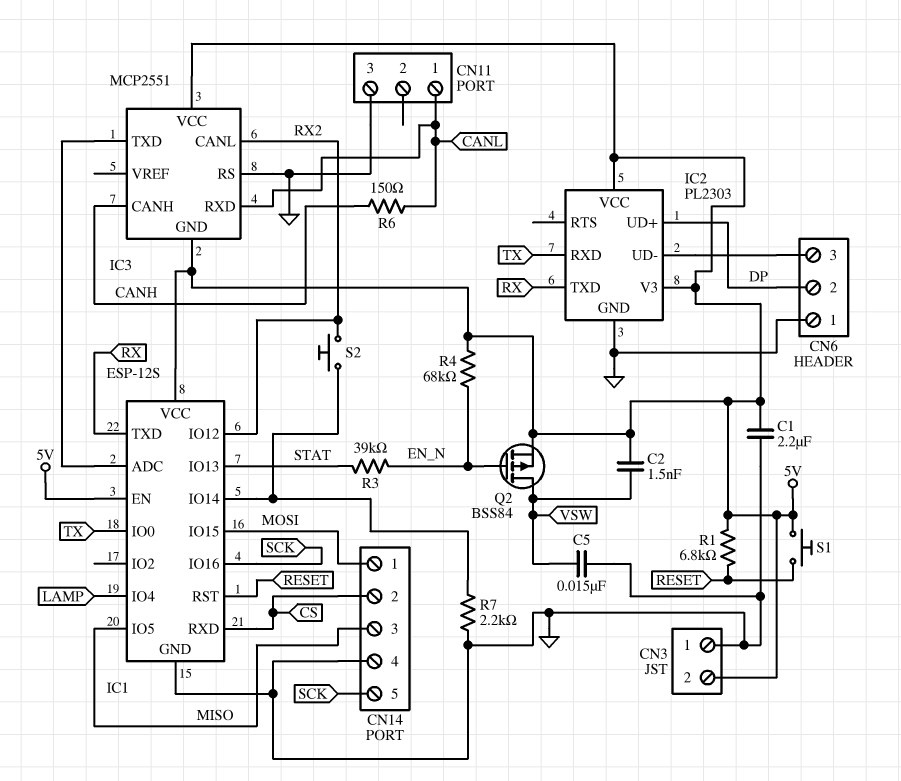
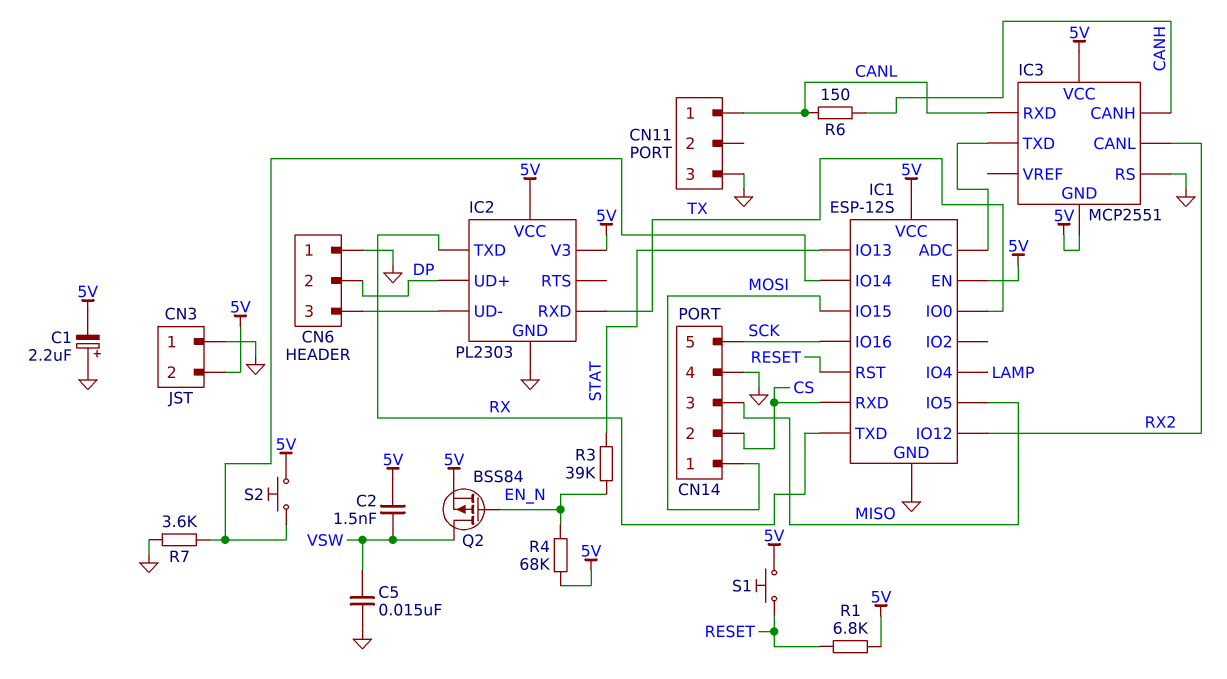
C1: 2.2uF (5V, GND) -> 2.2uF (plus GND, minus 5V)
R7: 2.2k (GND, IC1/IO14) -> 3.6k (GND, IC1/IO14)
S2: button (IC1/IO14, RX2) -> button (5V, IC1/IO14)

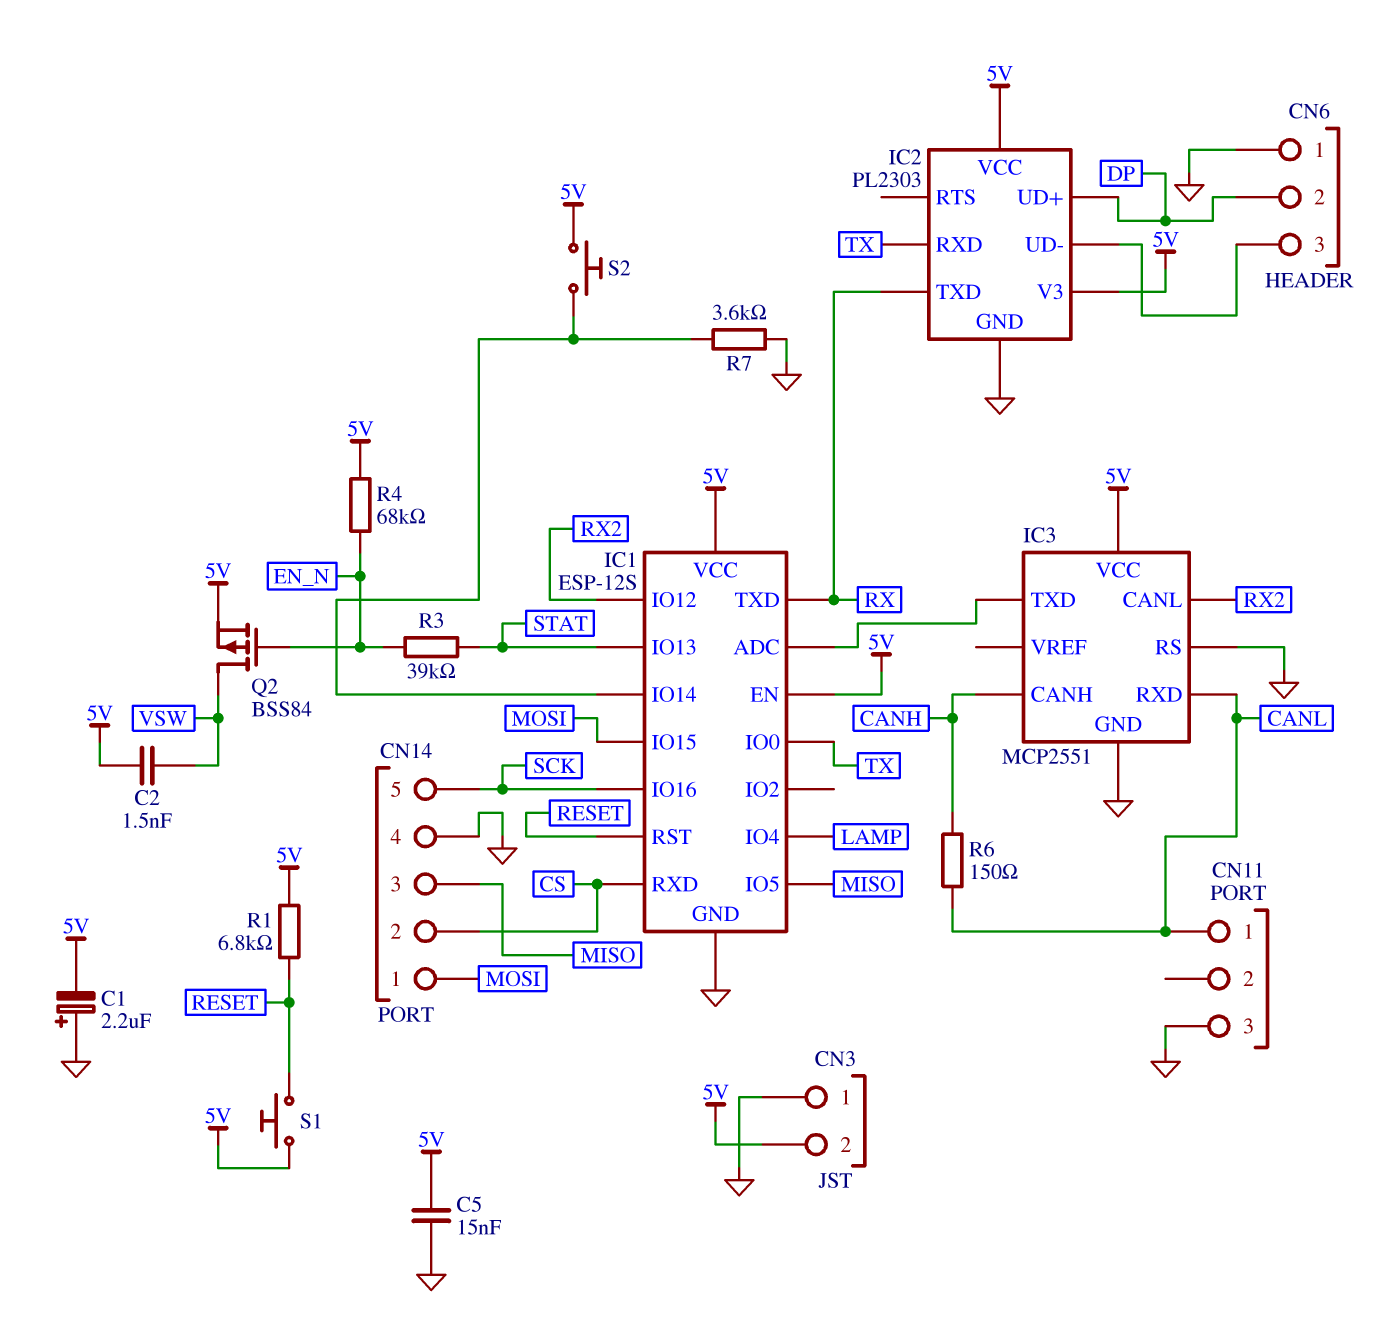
C5: 15nF (GND, VSW) -> 15nF (5V, GND)
IC3 pin GND: 5V -> GND

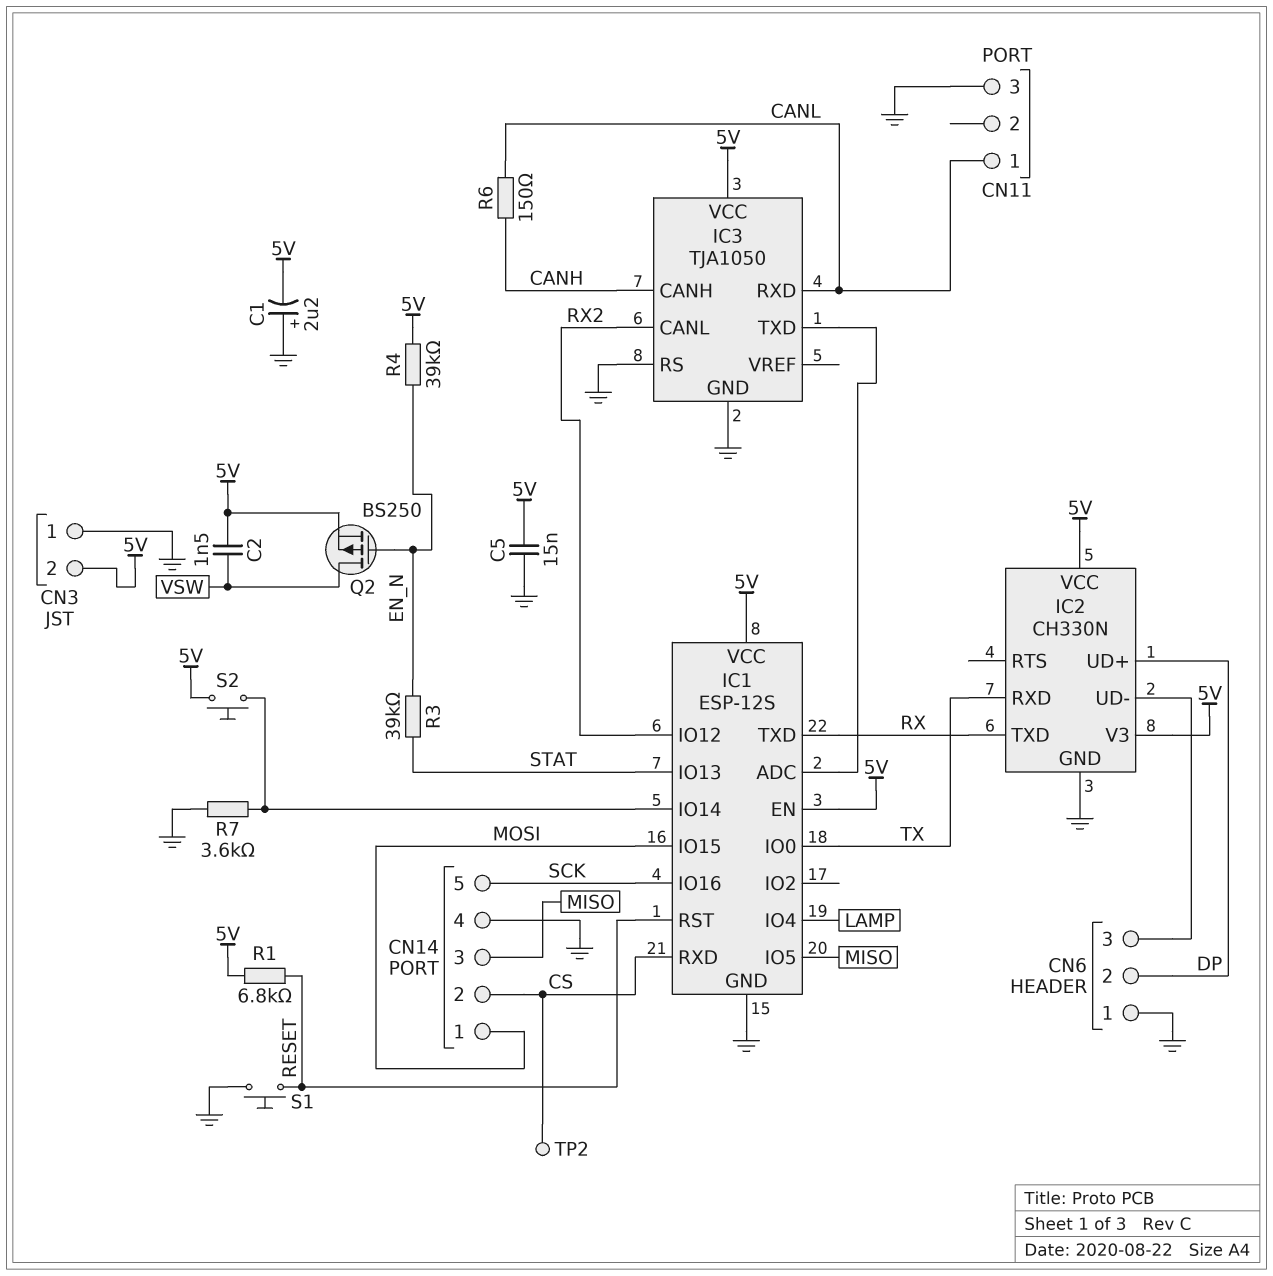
IC2: PL2303 -> CH330N
IC3: MCP2551 -> TJA1050
Q2: PMOS BSS84 (G EN_N, D VSW, S 5V) -> PMOS BS250 (G EN_N, D VSW, S 5V)
R4: 68k (5V, EN_N) -> 39k (5V, EN_N)
S1: button (5V, RESET) -> button (GND, RESET)
TP2: none -> test point (CS)

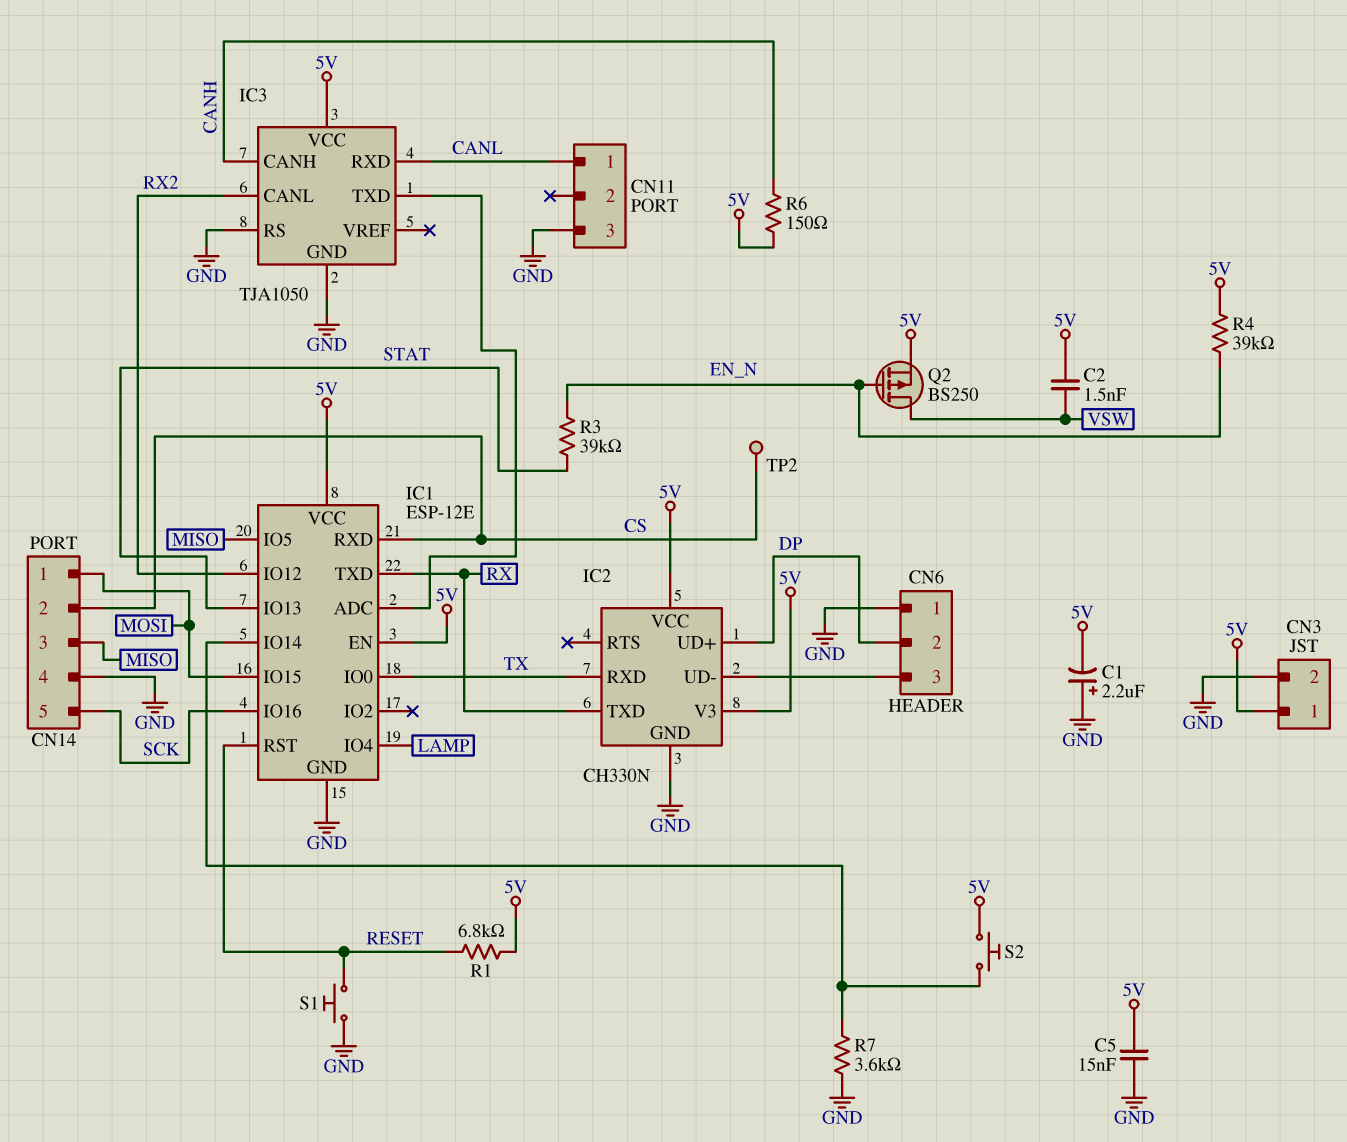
CN3 pin 1: GND -> 5V
CN3 pin 2: 5V -> GND
IC1: ESP-12S -> ESP-12E
R6: 150 (CANH, CANL) -> 150 (5V, CANH)

